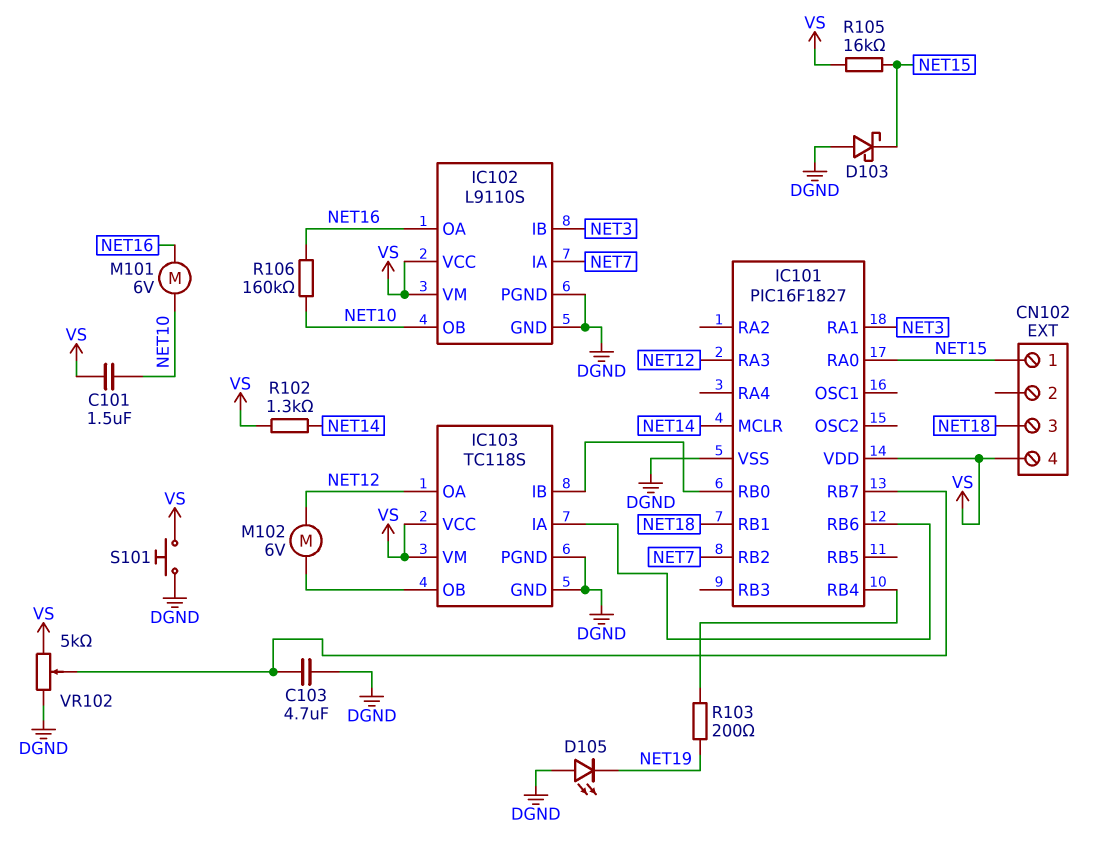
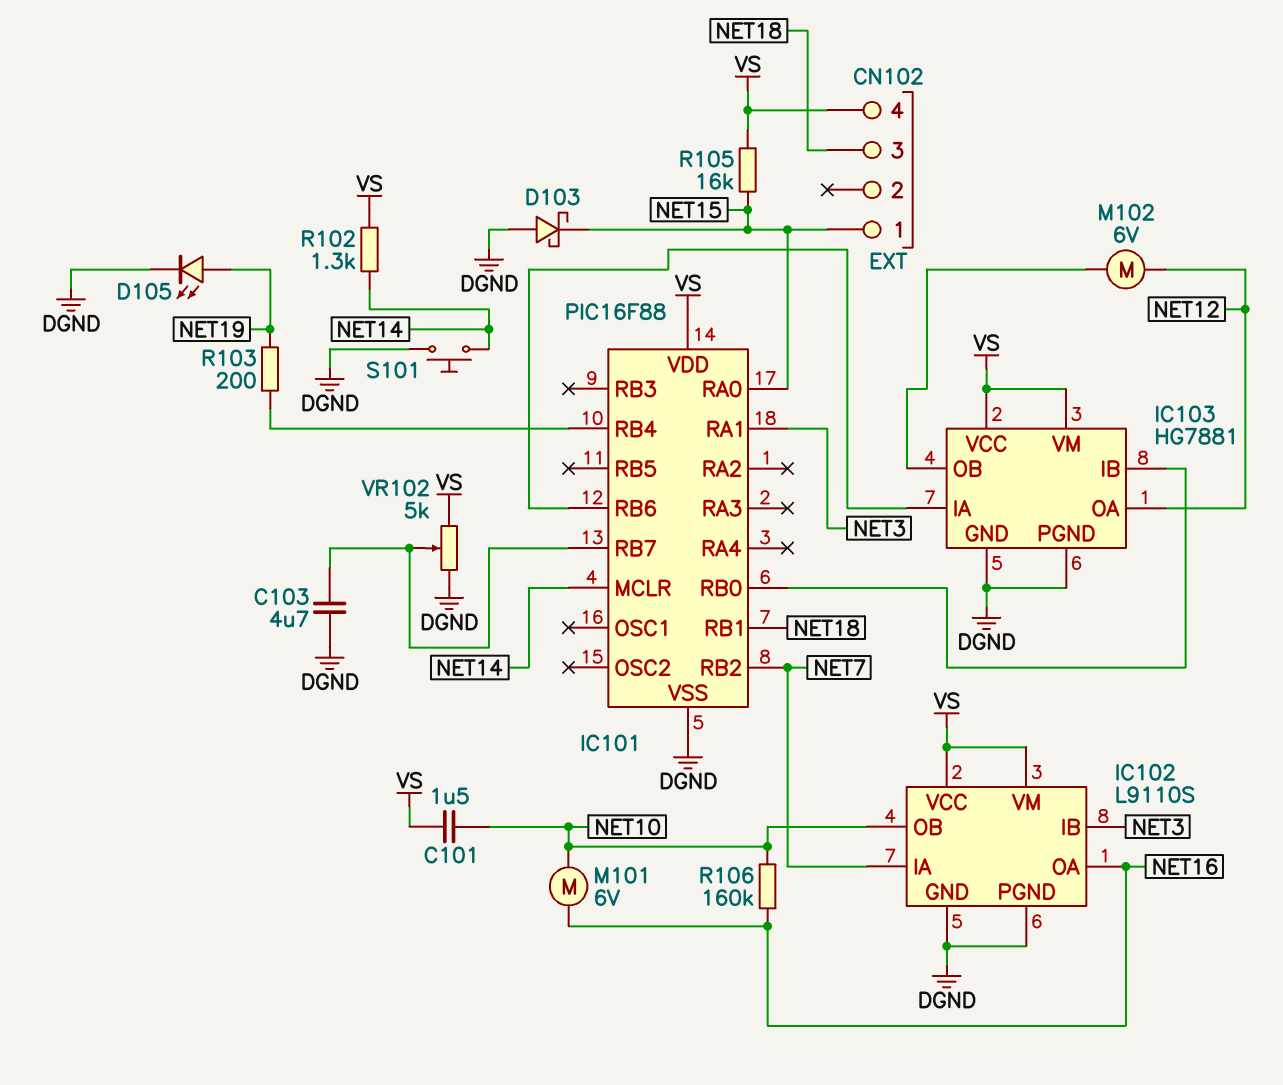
D105: LED (A DGND, K NET19) -> LED (A NET19, K DGND)
IC101: PIC16F1827 -> PIC16F88
IC101 pin RA3: NET12 -> none
IC103: TC118S -> HG7881
S101: button (DGND, VS) -> button (DGND, NET14)

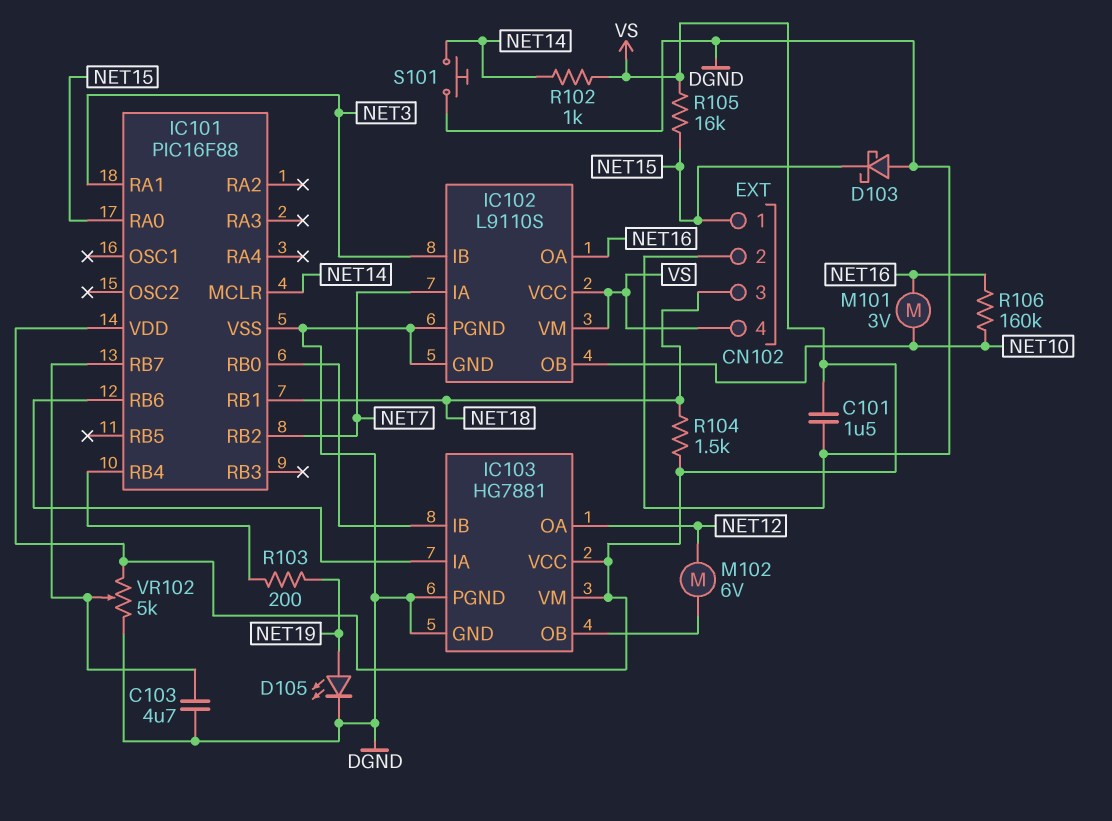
C101: 1.5uF (NET10, VS) -> 1.5uF (DGND, VS)
CN102 pin 2: none -> DGND
M101: motor 6V (NET10, NET16) -> motor 3V (NET10, NET16)
R102: 1.3k (NET14, VS) -> 1k (NET14, VS)
R104: none -> 1.5k (NET18, VS)

